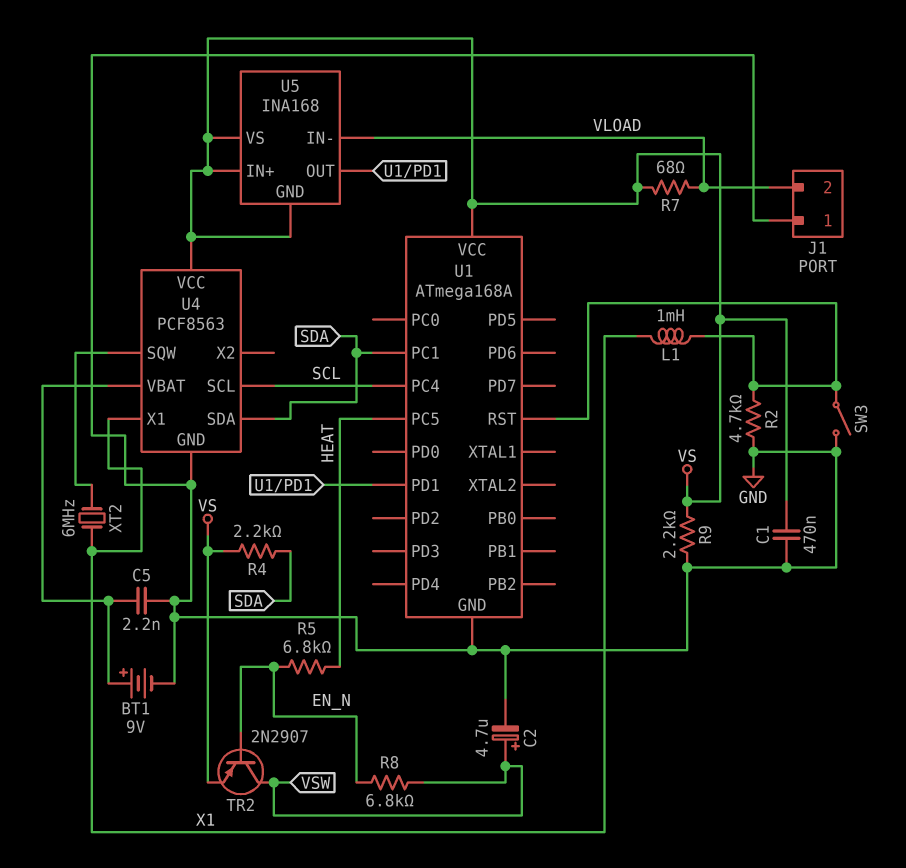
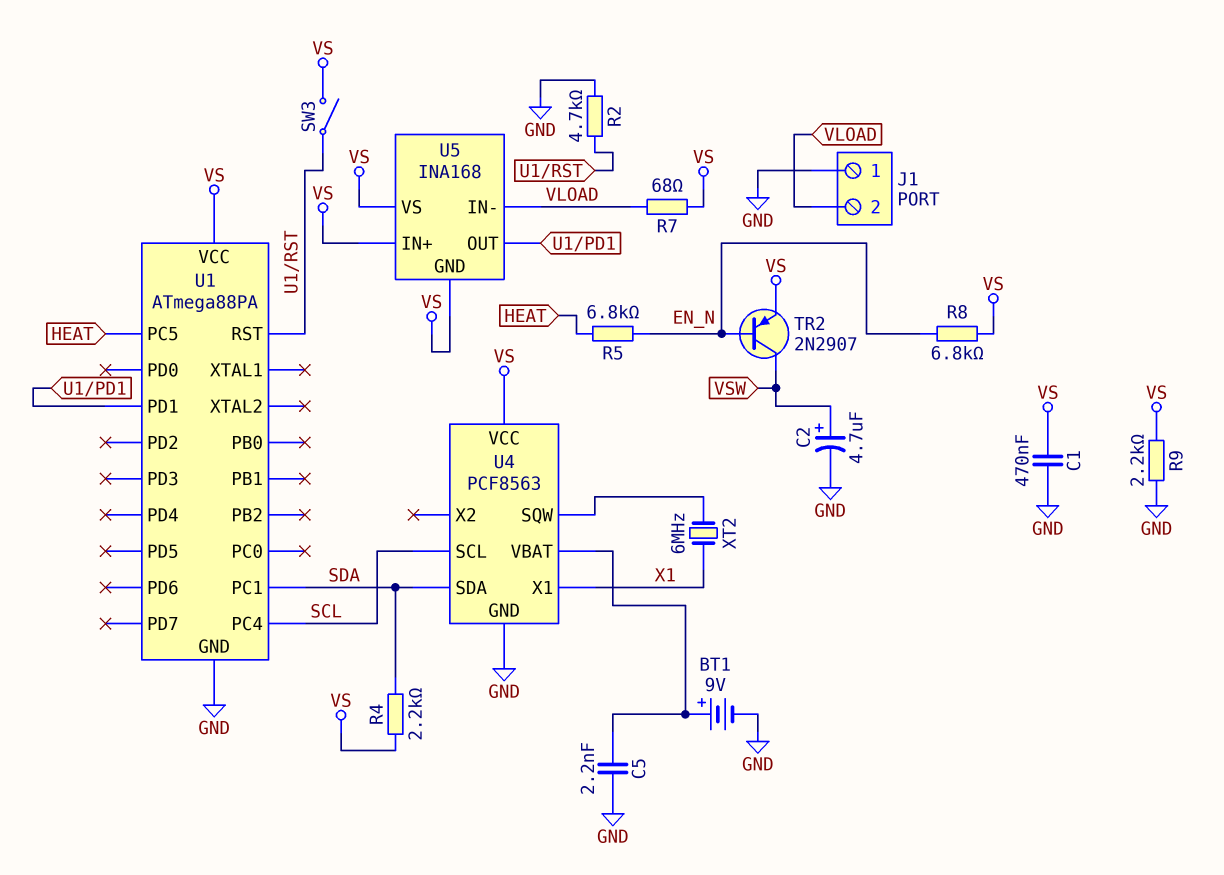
L1: 1mH (U1/RST, X1) -> none
R8: 6.8k (EN_N, VSW) -> 6.8k (EN_N, VS)
SW3: switch (GND, U1/RST) -> switch (U1/RST, VS)
U1: ATmega168A -> ATmega88PA

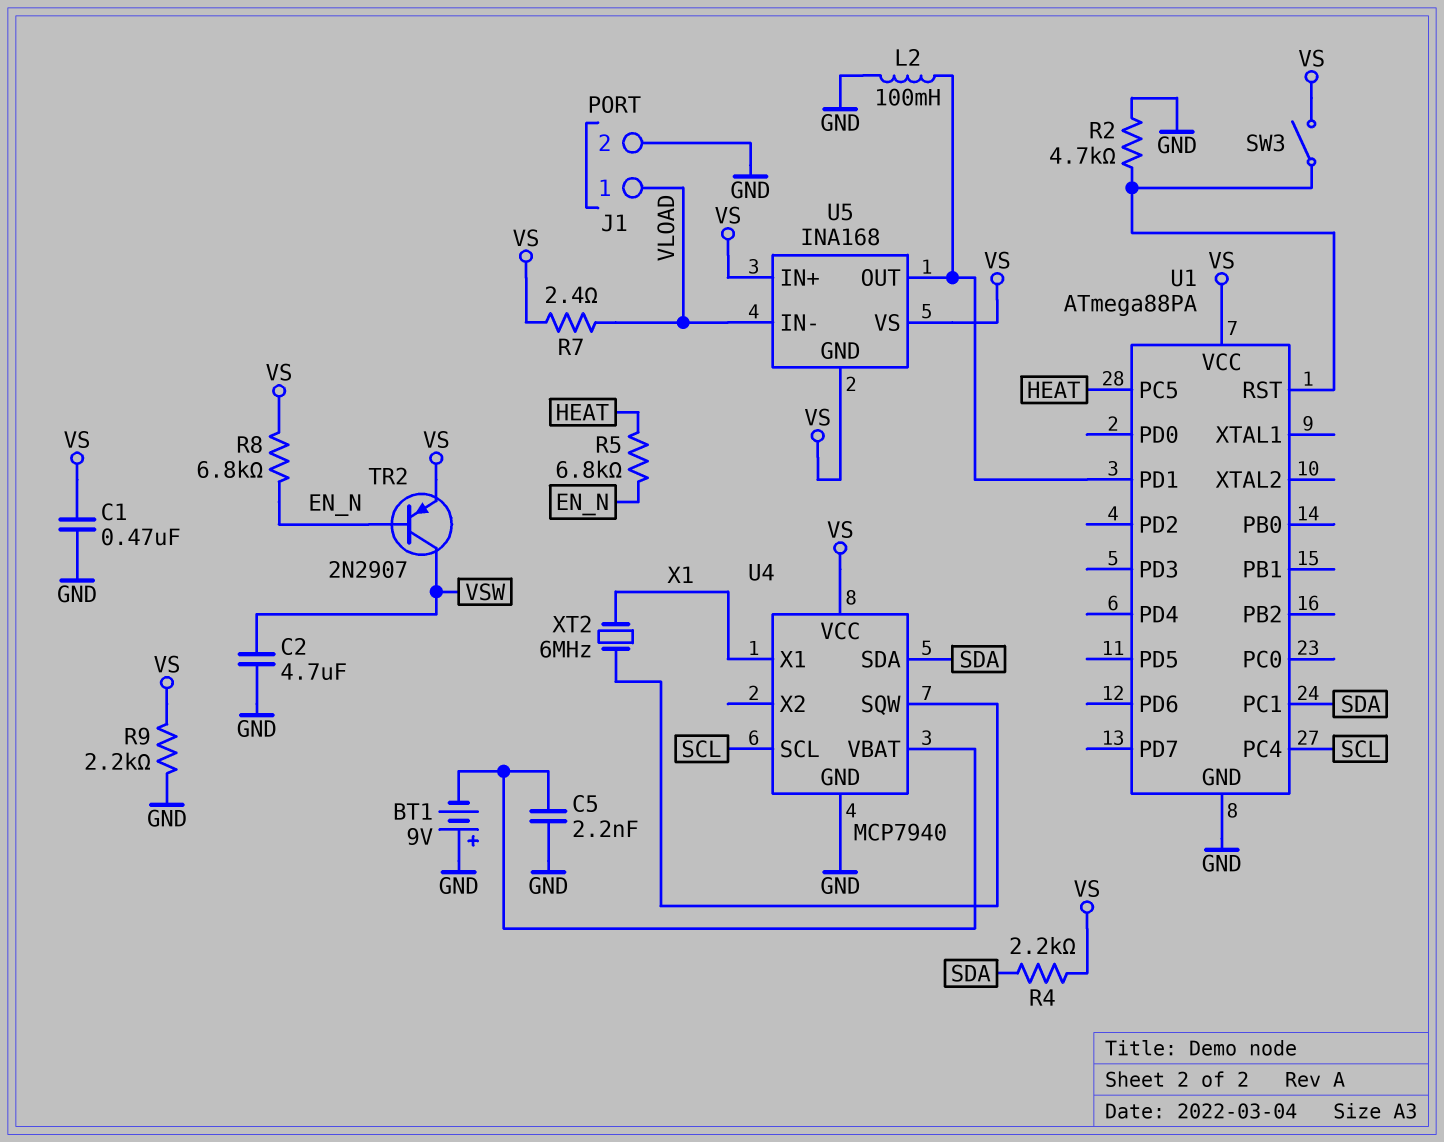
BT1: 9V (plus U4/VBAT, minus GND) -> 9V (plus GND, minus U4/VBAT)
C2: 4.7uF (plus VSW, minus GND) -> 4.7uF (GND, VSW)
J1 pin 1: GND -> VLOAD
J1 pin 2: VLOAD -> GND
L2: none -> 100mH (GND, U1/PD1)
R7: 68 (VLOAD, VS) -> 2.4 (VLOAD, VS)
U4: PCF8563 -> MCP7940

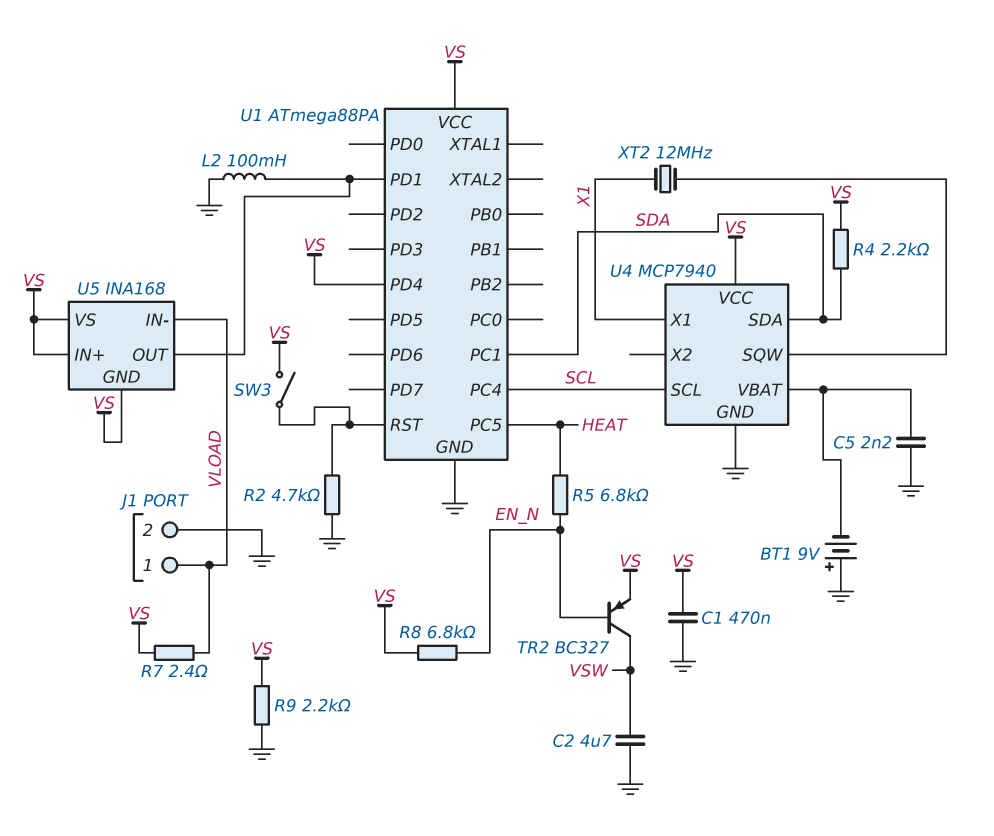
TR2: PNP 2N2907 (B EN_N, C VSW, E VS) -> PNP BC327 (B EN_N, C VSW, E VS)
U1 pin PD4: none -> VS
XT2: 6MHz (U4/SQW, X1) -> 12MHz (U4/SQW, X1)

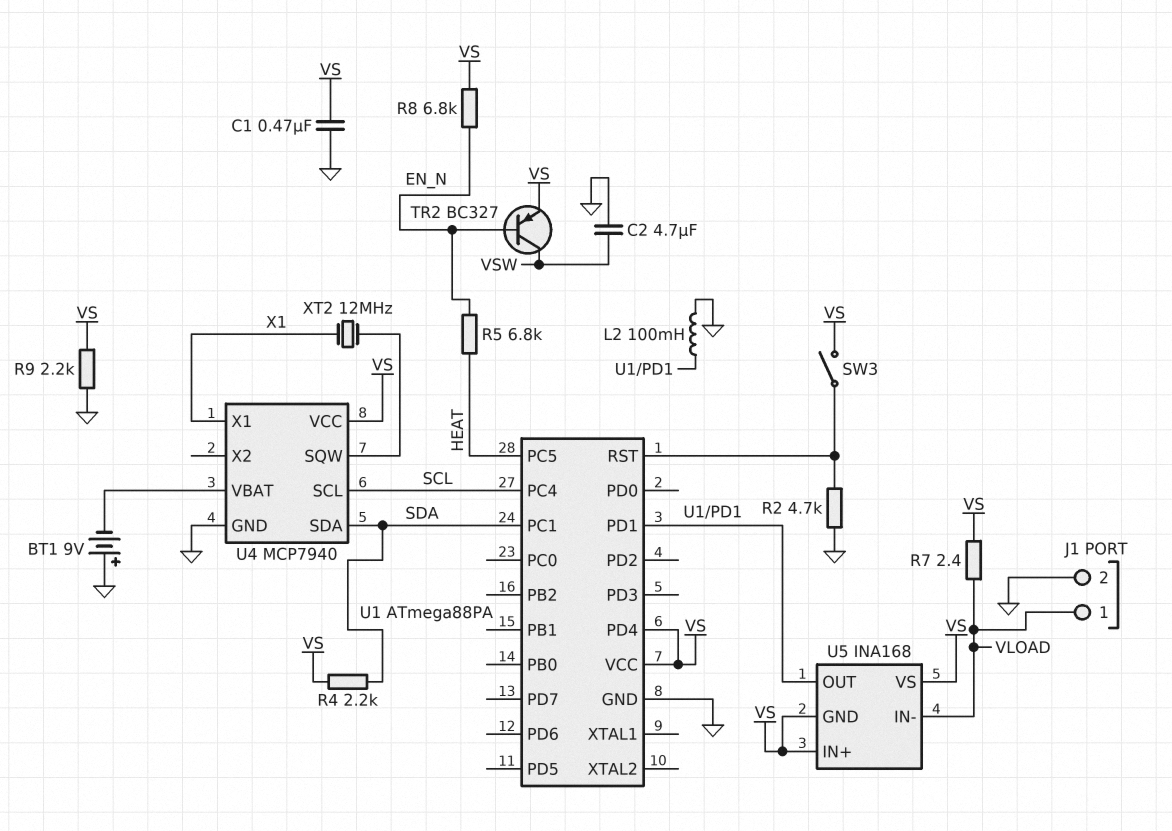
C5: 2.2nF (GND, U4/VBAT) -> none

